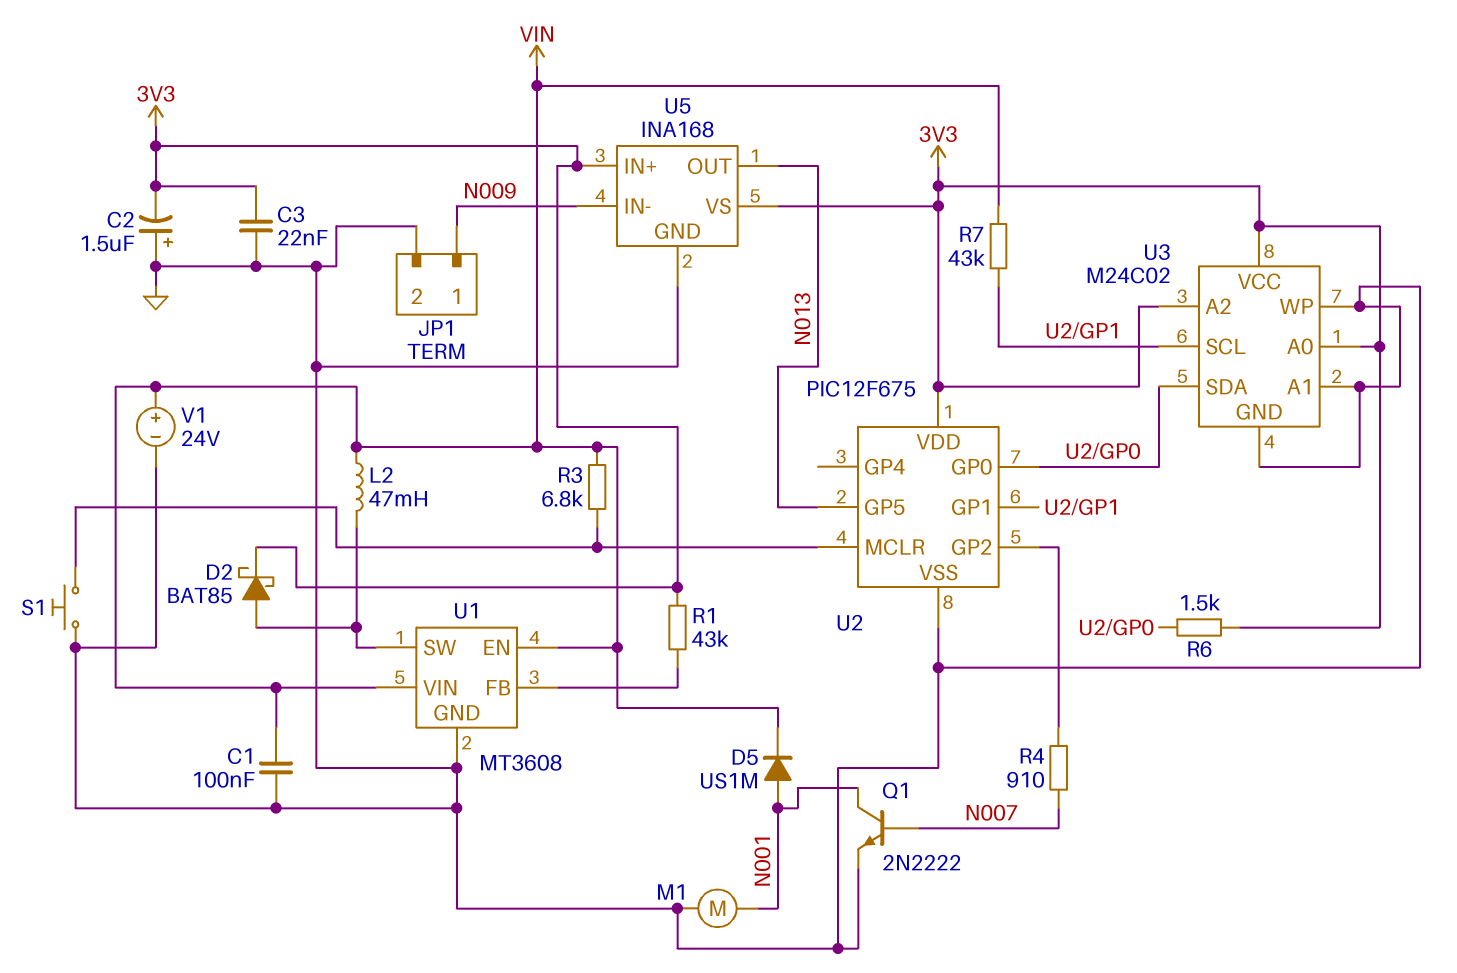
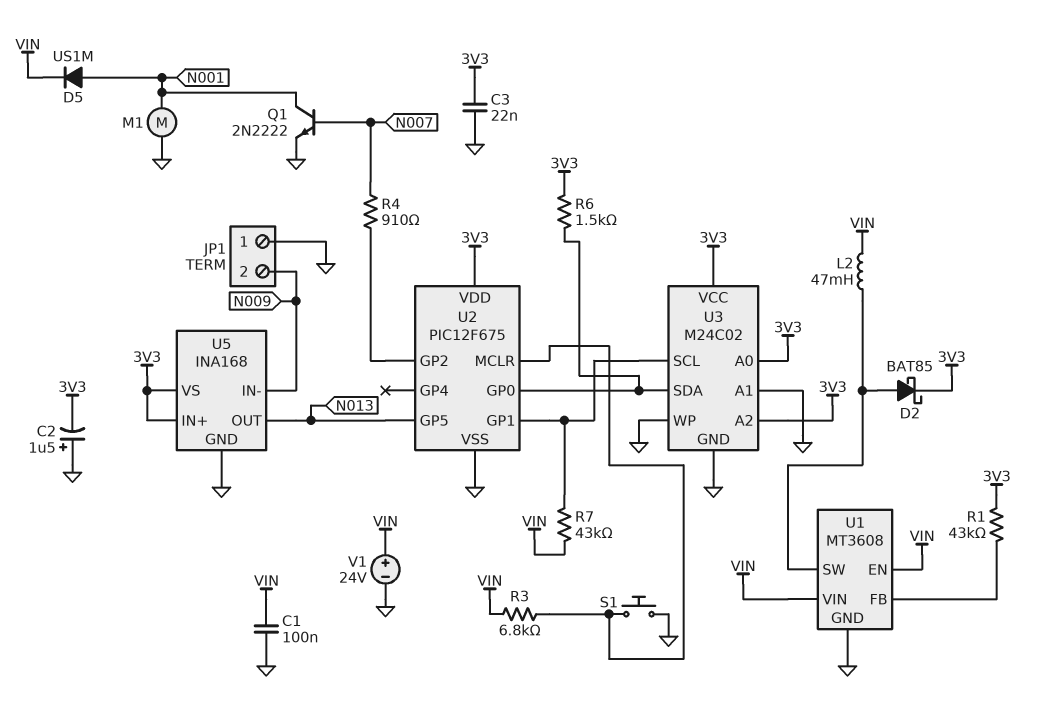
JP1 pin 1: N009 -> GND
JP1 pin 2: GND -> N009

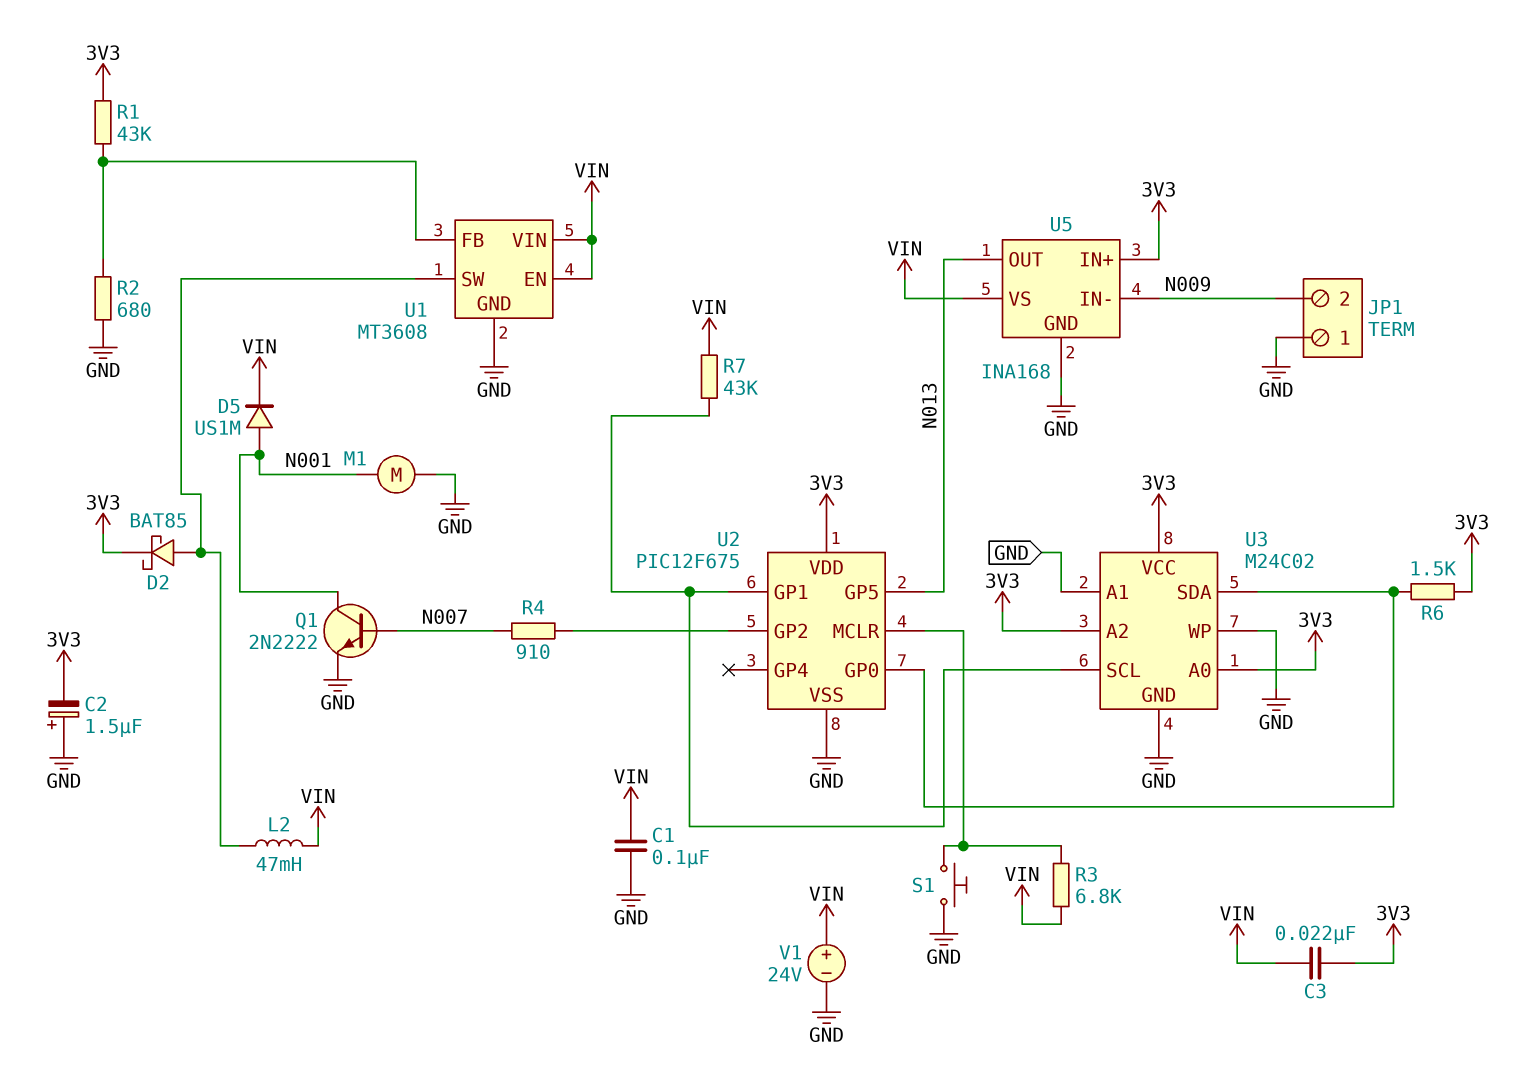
C3: 22nF (3V3, GND) -> 22nF (3V3, VIN)
R2: none -> 680 (GND, U1/FB)
U5 pin VS: 3V3 -> VIN

